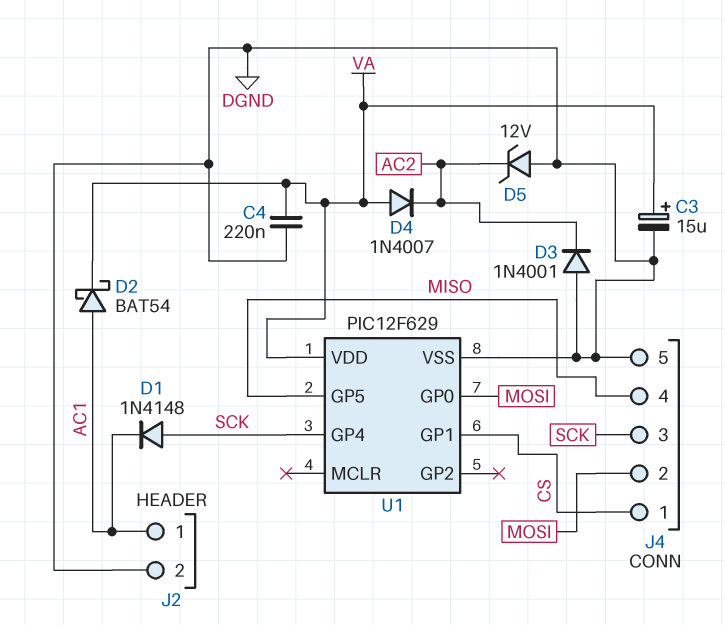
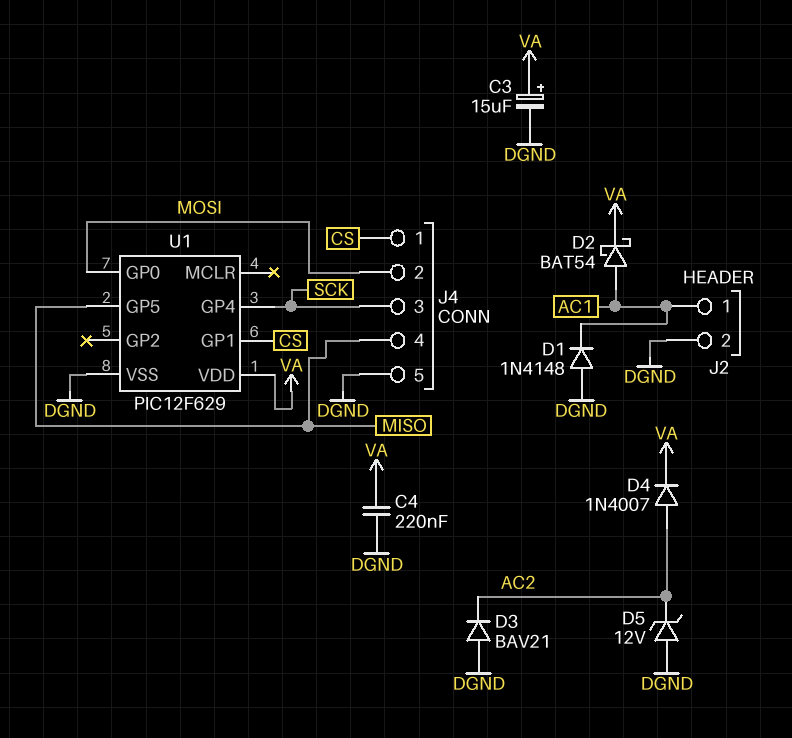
D1: diode 1N4148 (A SCK, K AC1) -> diode 1N4148 (A DGND, K AC1)
D3: diode 1N4001 (A DGND, K AC2) -> diode BAV21 (A DGND, K AC2)
D4: diode 1N4007 (A VA, K AC2) -> diode 1N4007 (A AC2, K VA)

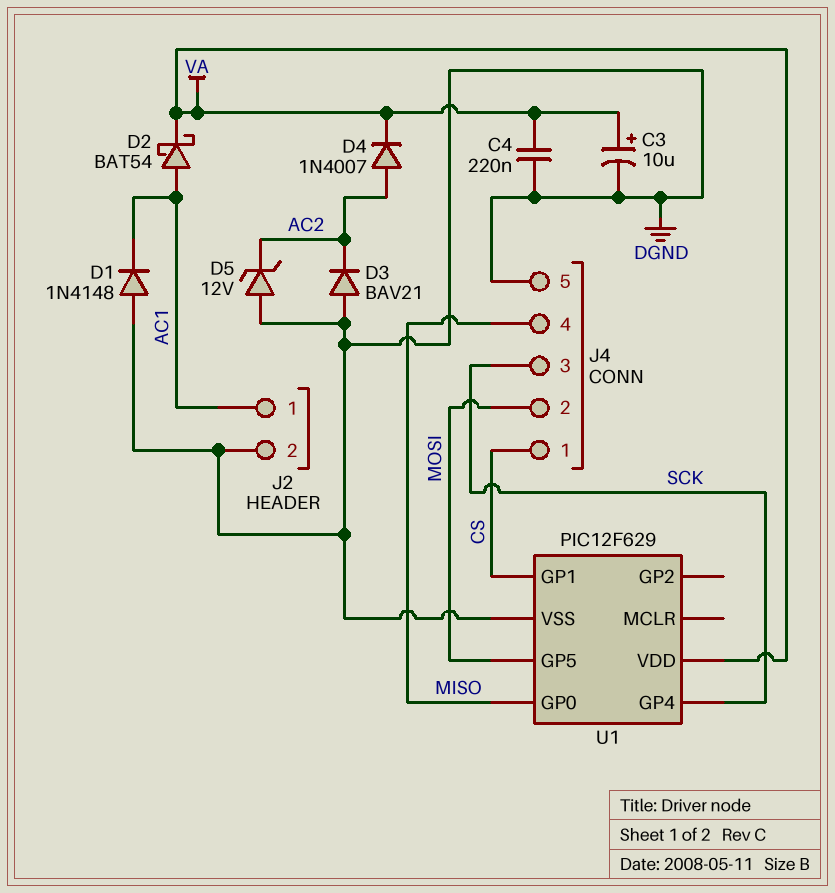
C3: 15uF (plus VA, minus DGND) -> 10uF (plus VA, minus DGND)
U1 pin GP0: MOSI -> MISO
U1 pin GP5: MISO -> MOSI

